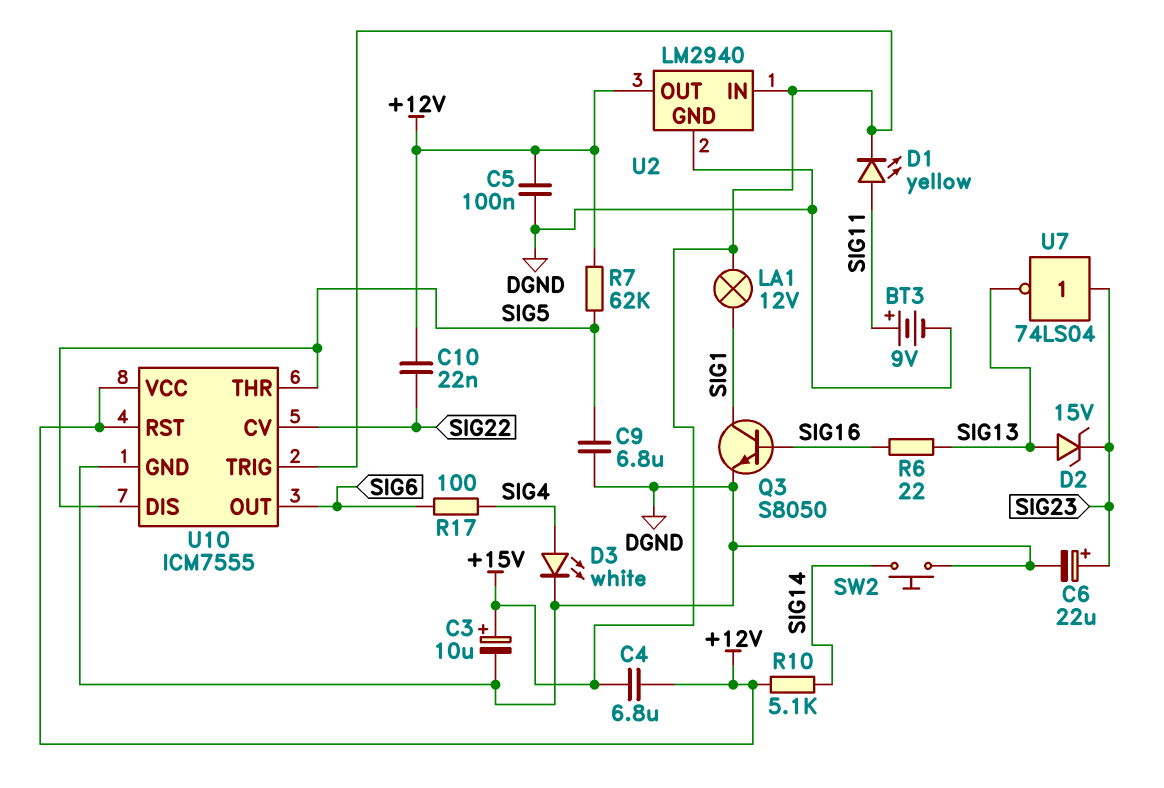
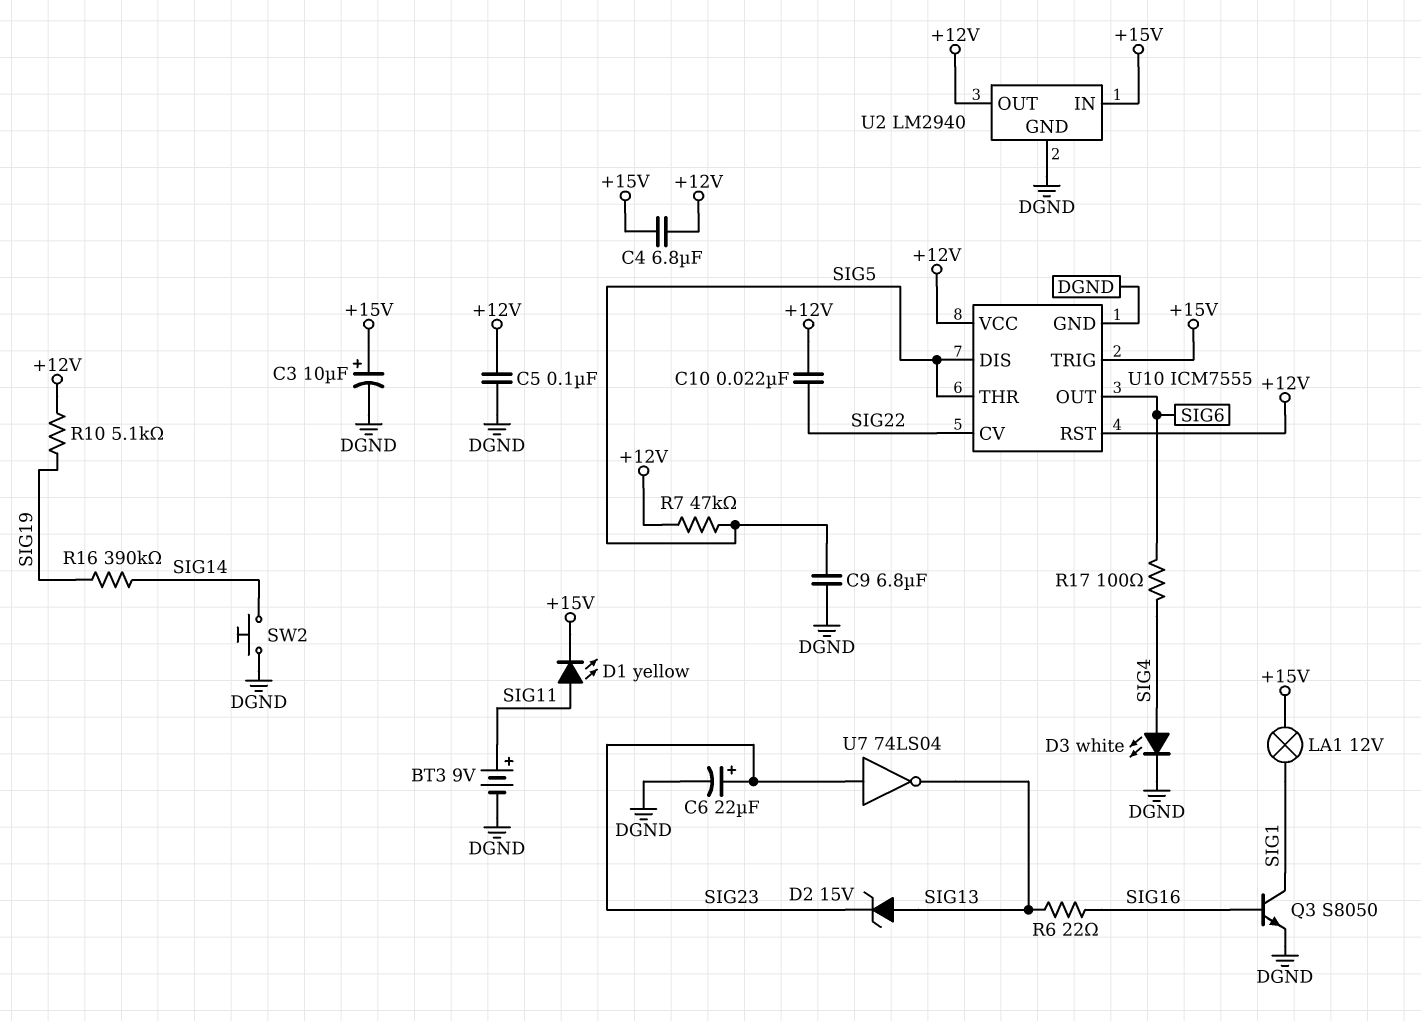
R7: 62k (+12V, SIG5) -> 47k (+12V, SIG5)
R10: 5.1k (+12V, SIG14) -> 5.1k (+12V, SIG19)
R16: none -> 390k (SIG14, SIG19)

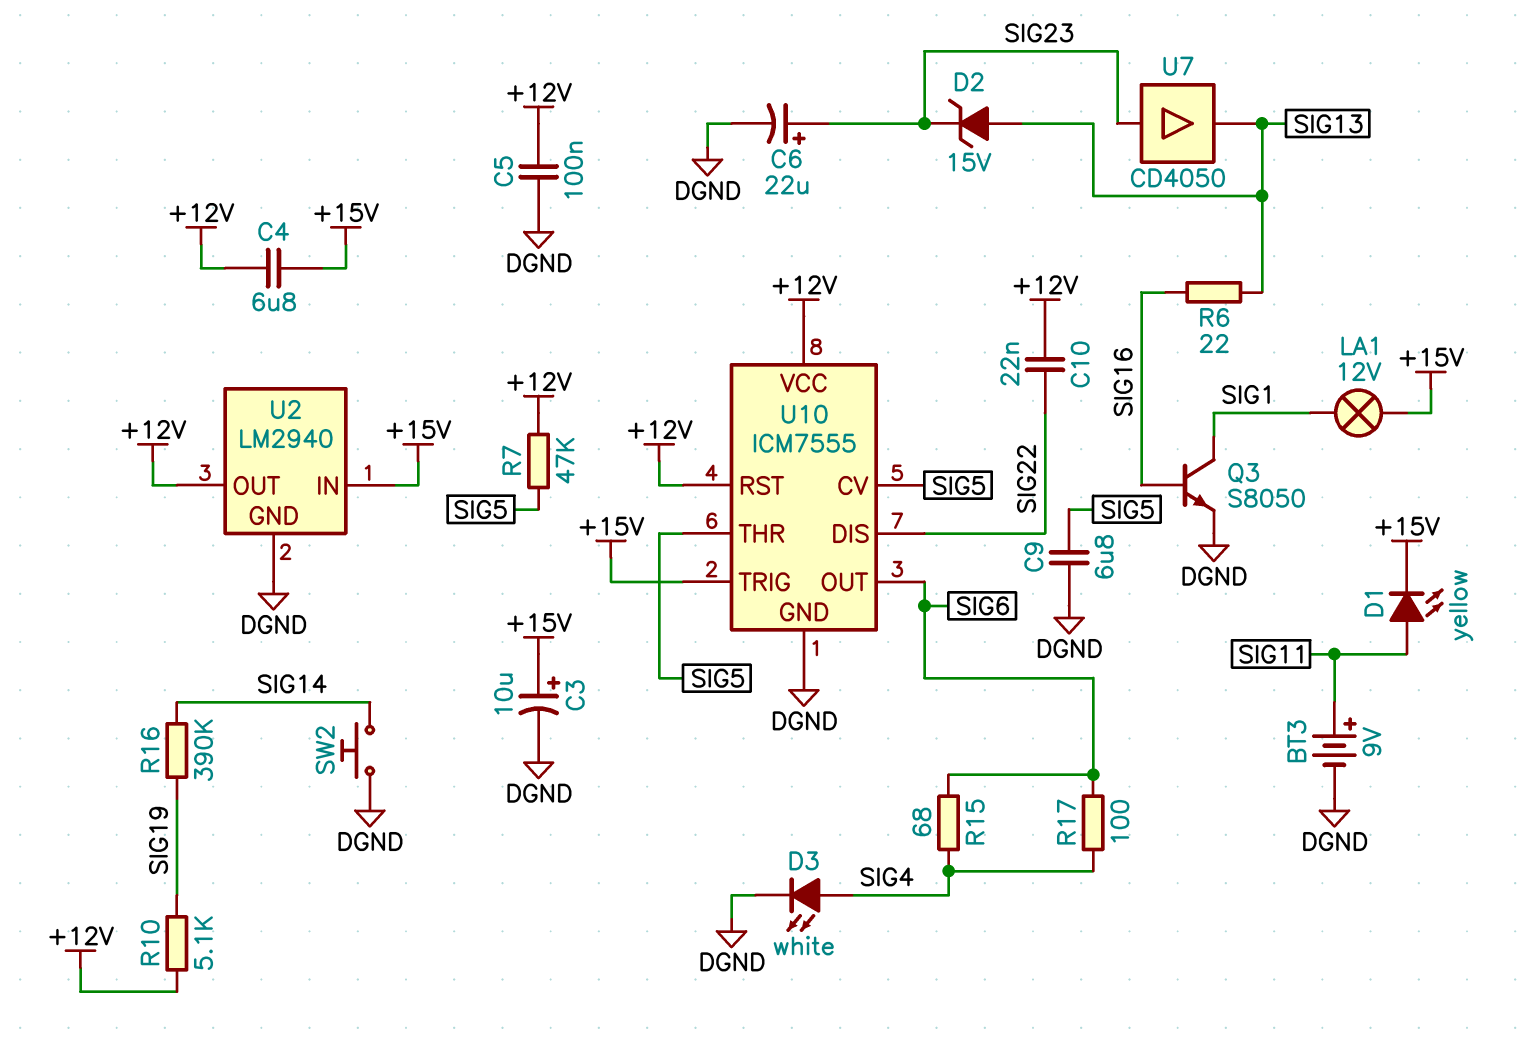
R15: none -> 68 (SIG4, SIG6)
U7: NOT 74LS04 (in SIG23, out SIG13) -> buffer CD4050 (in SIG23, out SIG13)
U10 pin CV: SIG22 -> SIG5
U10 pin DIS: SIG5 -> SIG22

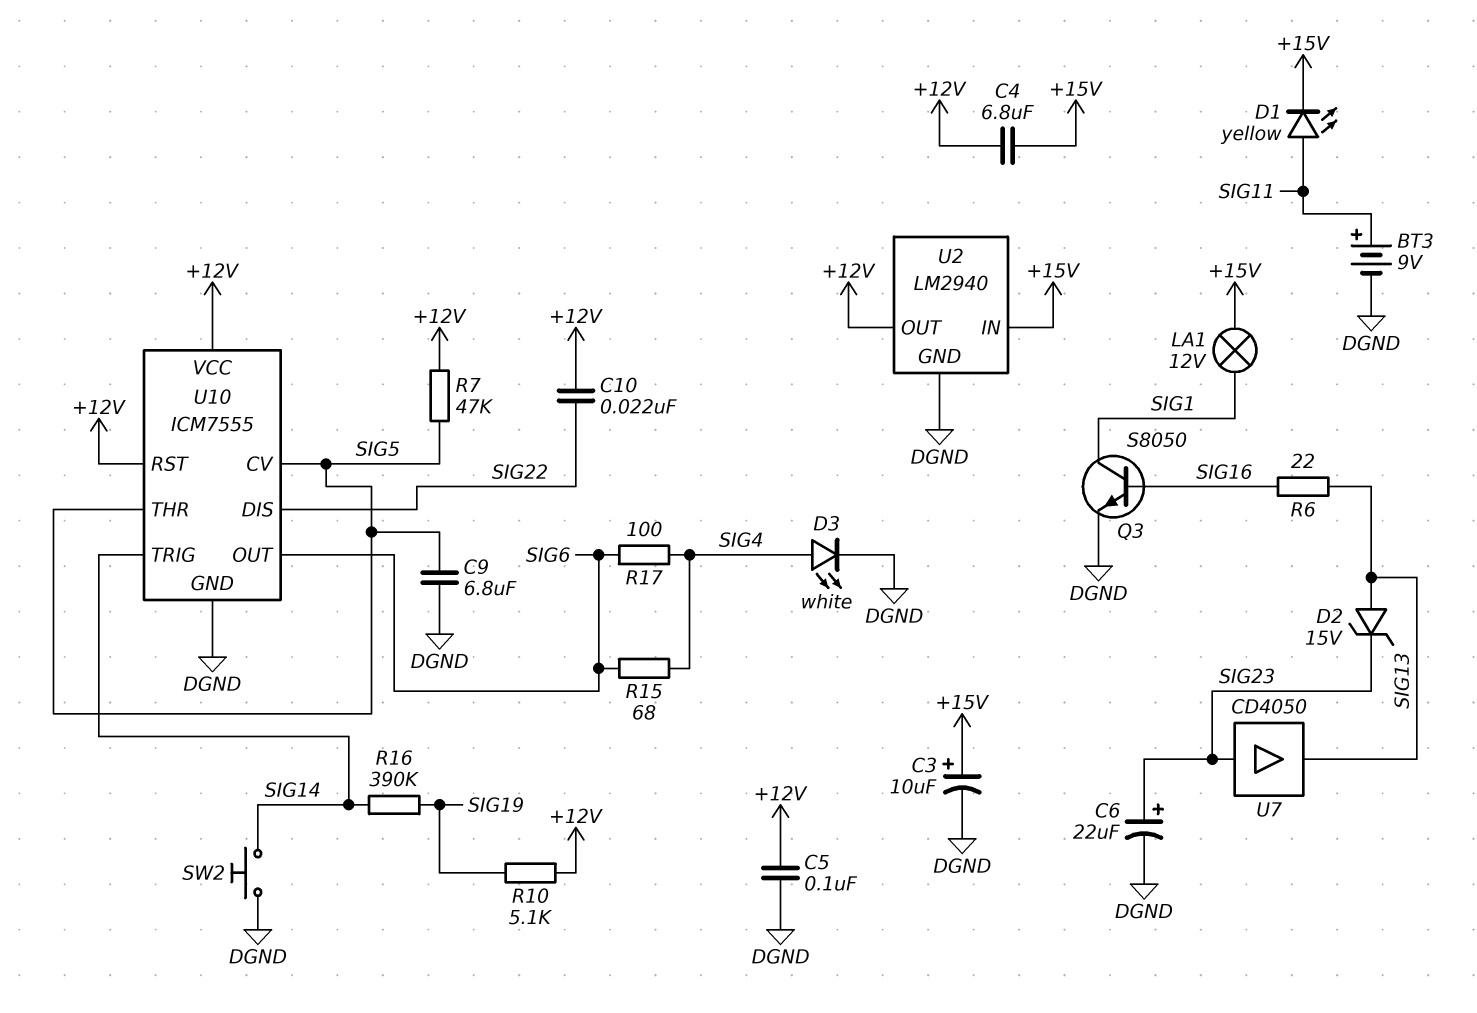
U10 pin TRIG: +15V -> SIG14

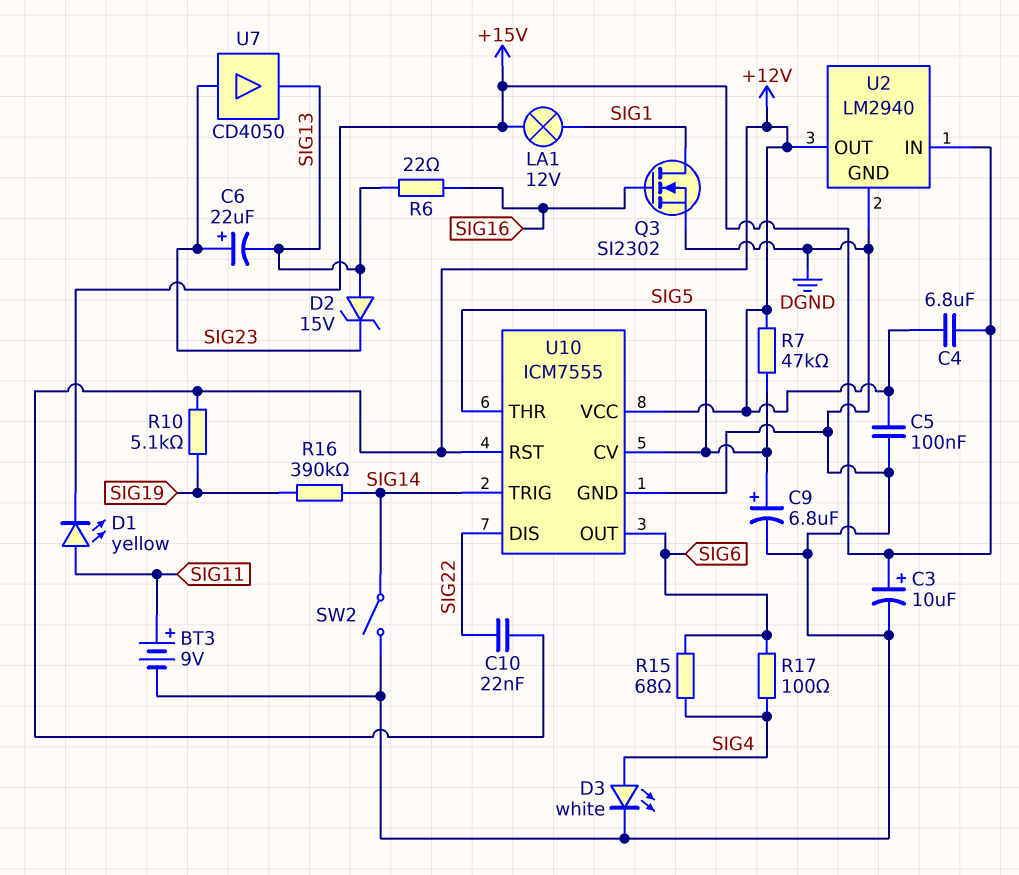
C6: 22uF (plus SIG23, minus DGND) -> 22uF (plus SIG23, minus SIG13)
C9: 6.8uF (DGND, SIG5) -> 6.8uF (plus SIG5, minus DGND)
Q3: NPN S8050 (B SIG16, C SIG1, E DGND) -> NMOS SI2302 (G SIG16, D SIG1, S DGND)
SW2: button (DGND, SIG14) -> switch (DGND, SIG14)

